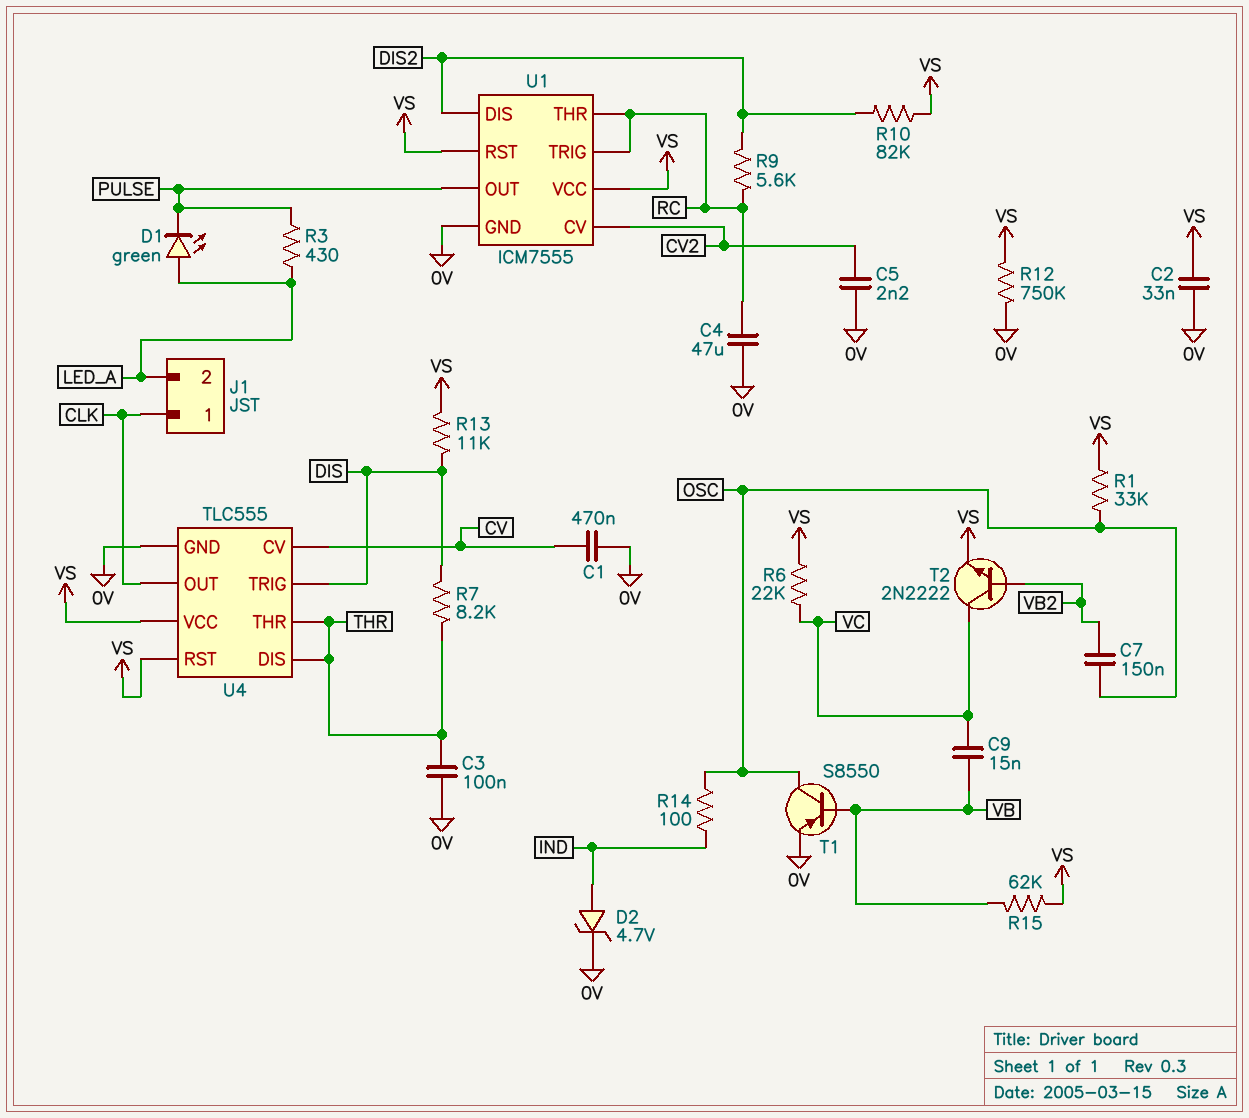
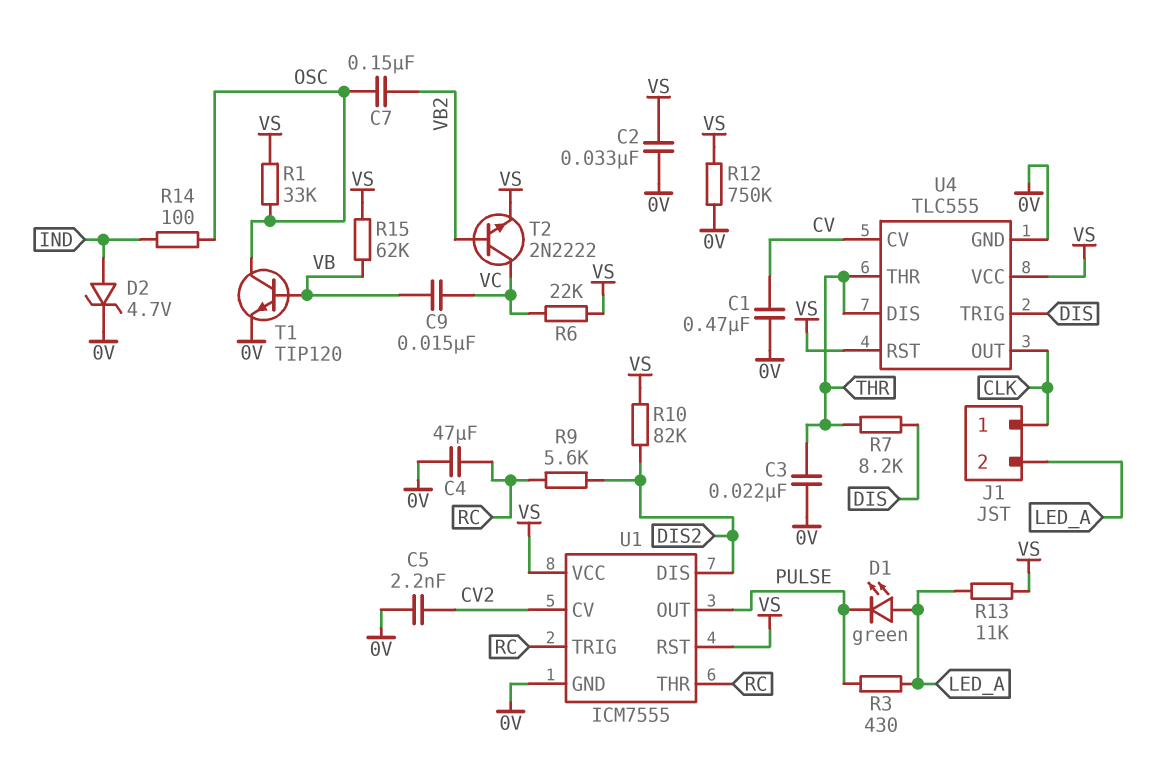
C3: 100nF (0V, THR) -> 22nF (0V, THR)
R13: 11k (DIS, VS) -> 11k (LED_A, VS)
T1: PNP S8550 (B VB, C OSC, E 0V) -> NPN TIP120 (B VB, C OSC, E 0V)

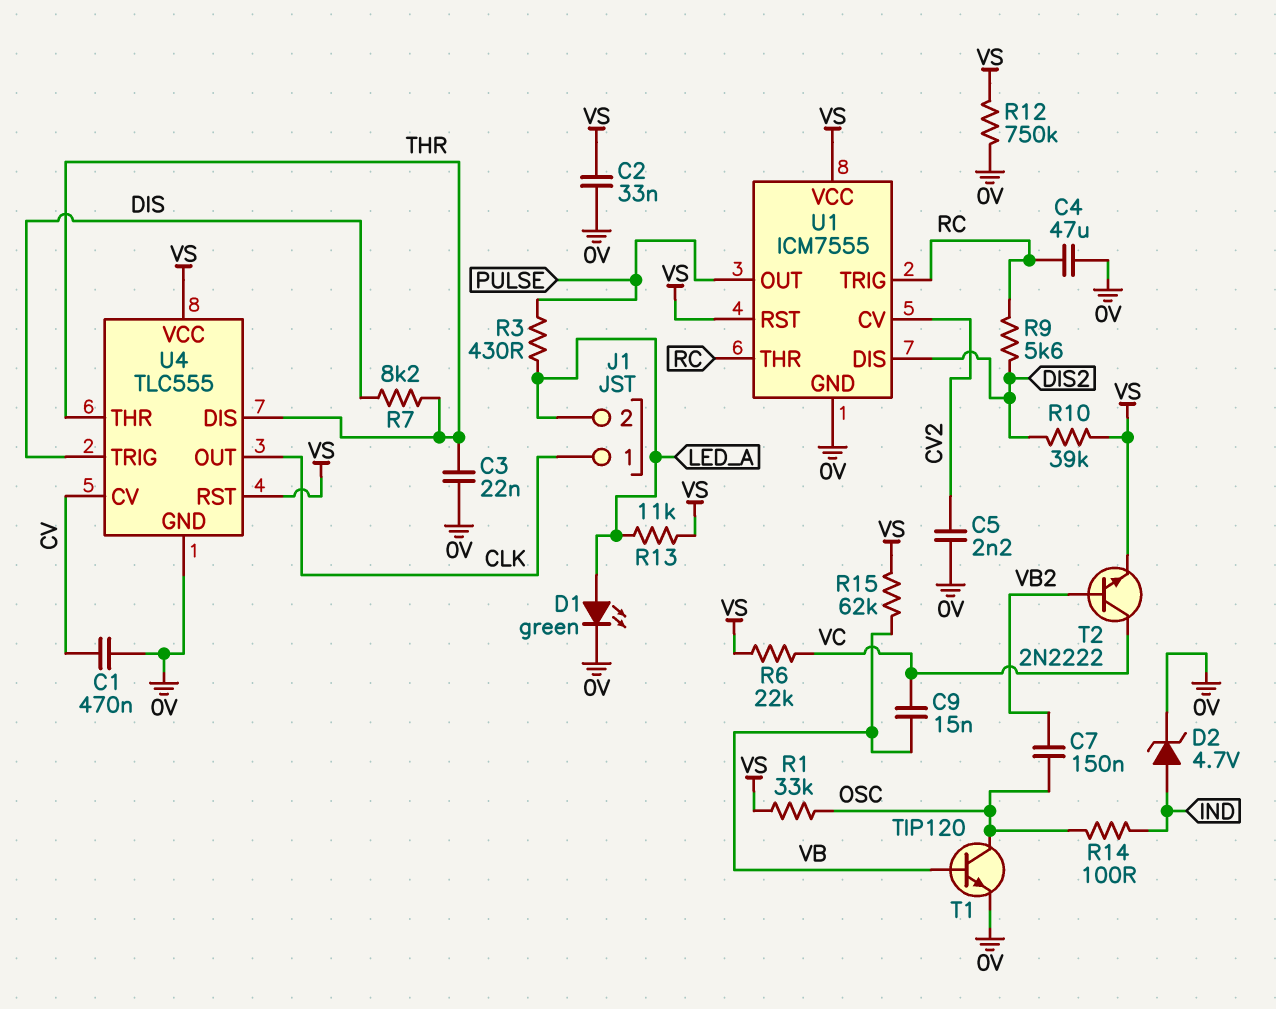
D1: LED green (A LED_A, K PULSE) -> LED green (A LED_A, K 0V)
R10: 82k (DIS2, VS) -> 39k (DIS2, VS)

